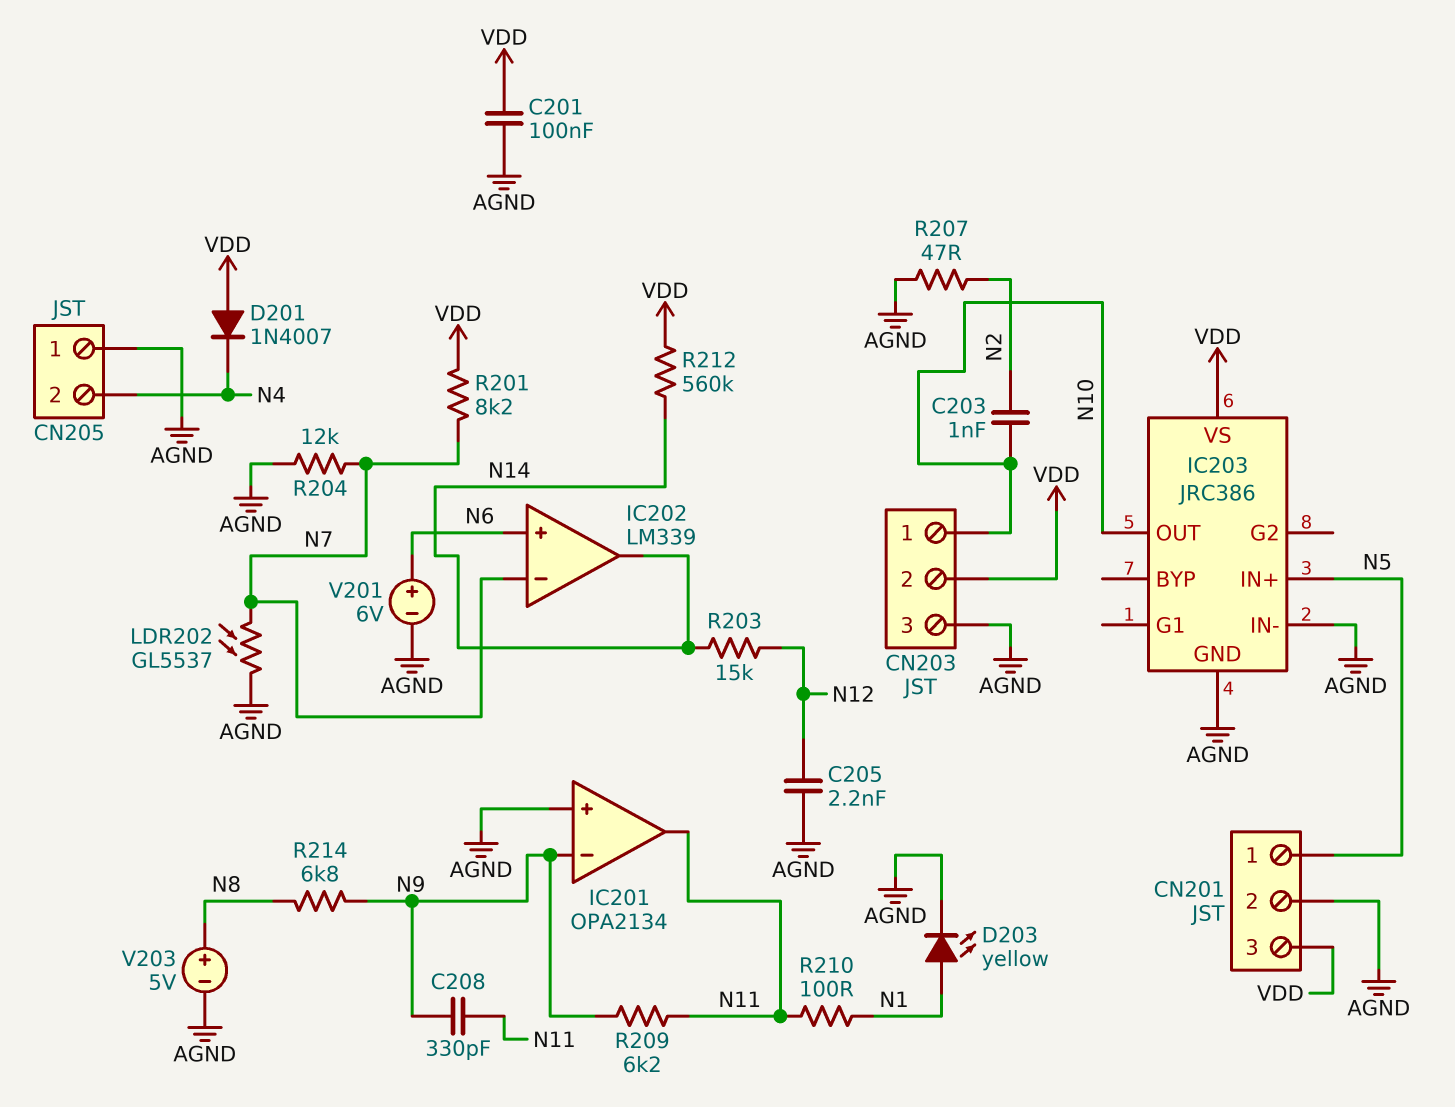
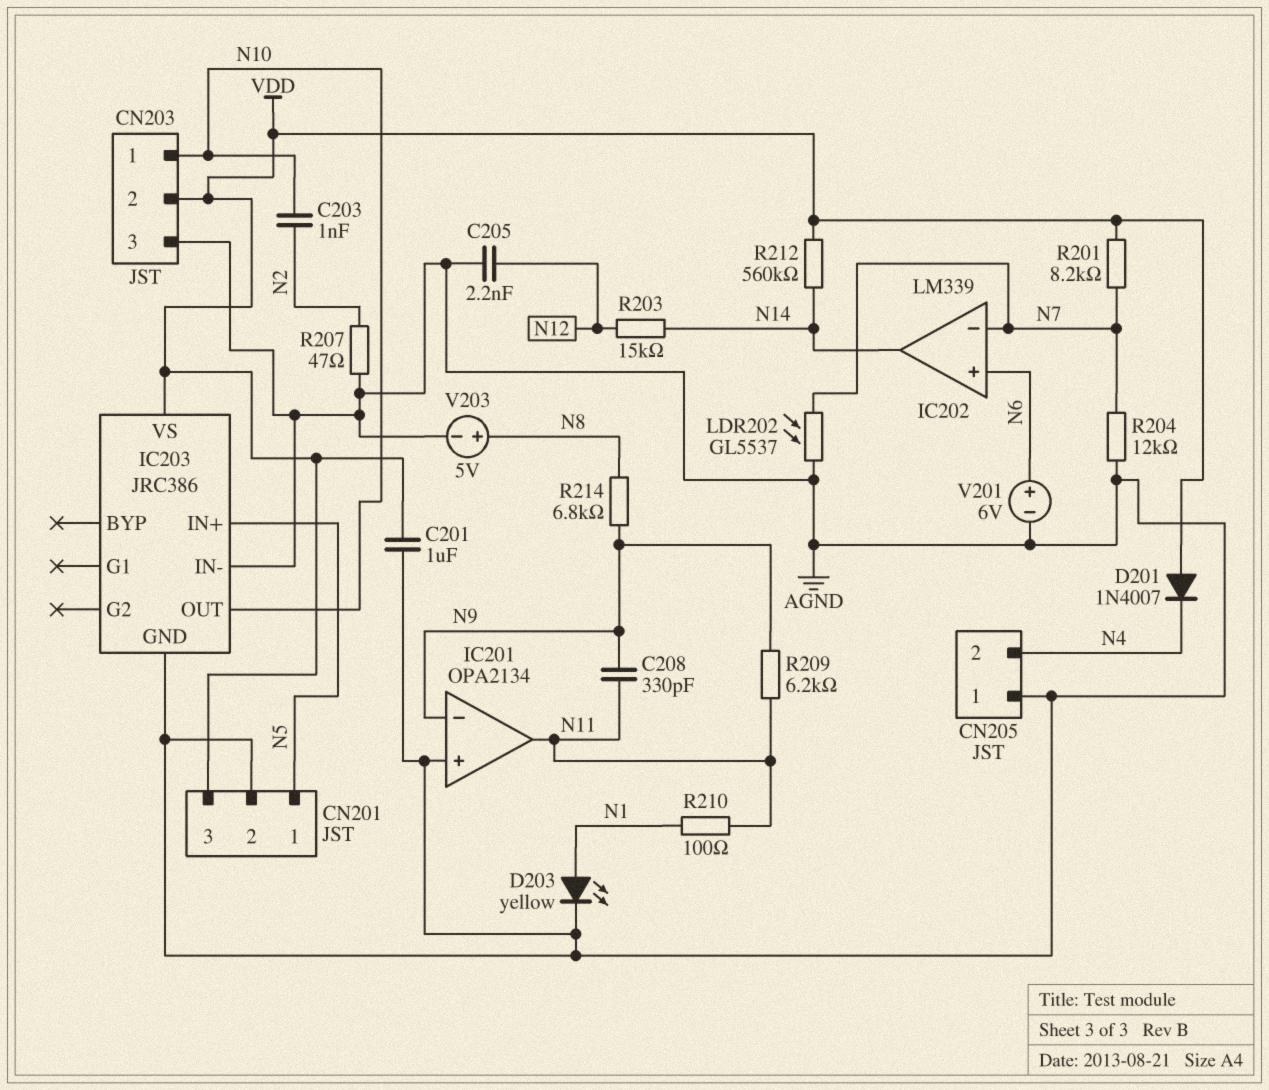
C201: 100nF (AGND, VDD) -> 1uF (AGND, VDD)

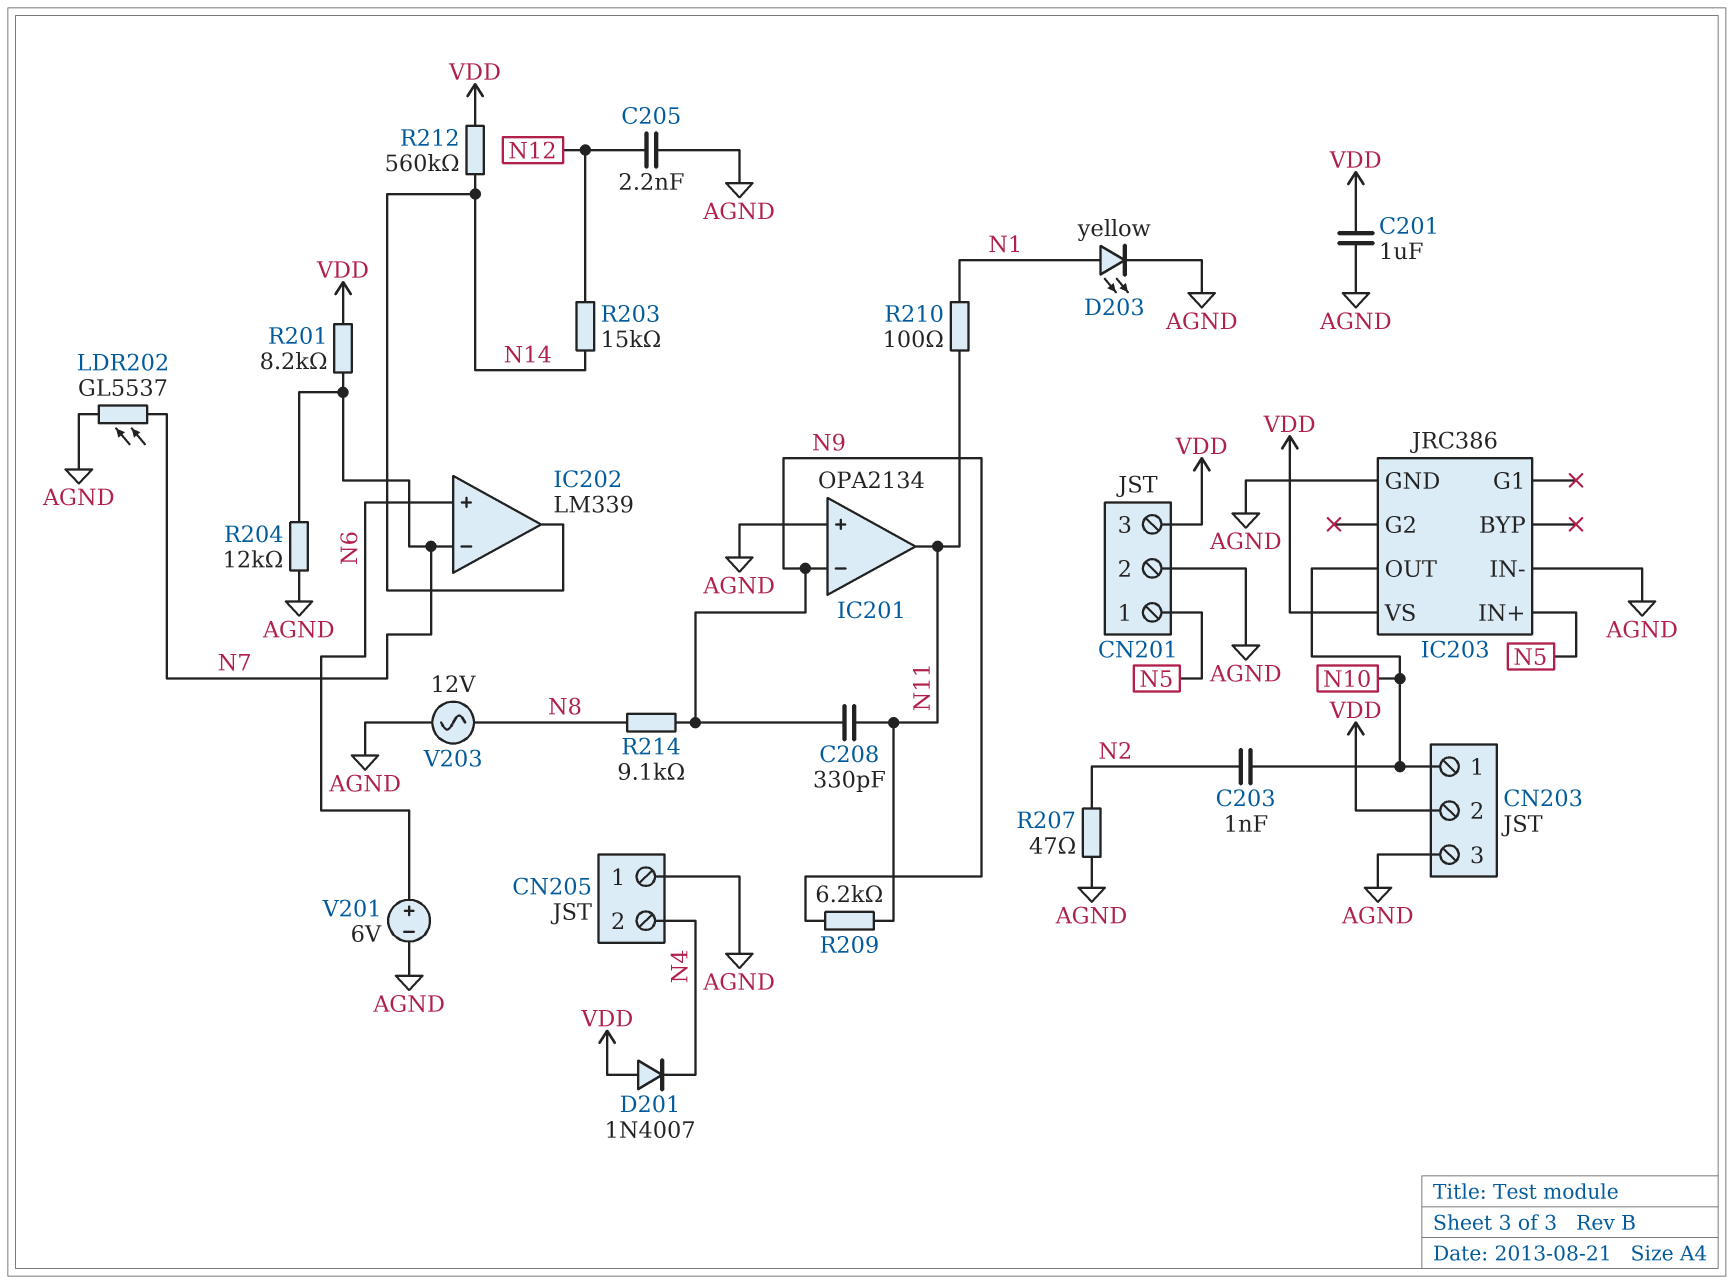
R214: 6.8k (N8, N9) -> 9.1k (N8, N9)
V203: 5V (plus N8, minus AGND) -> AC 12V (AGND, N8)

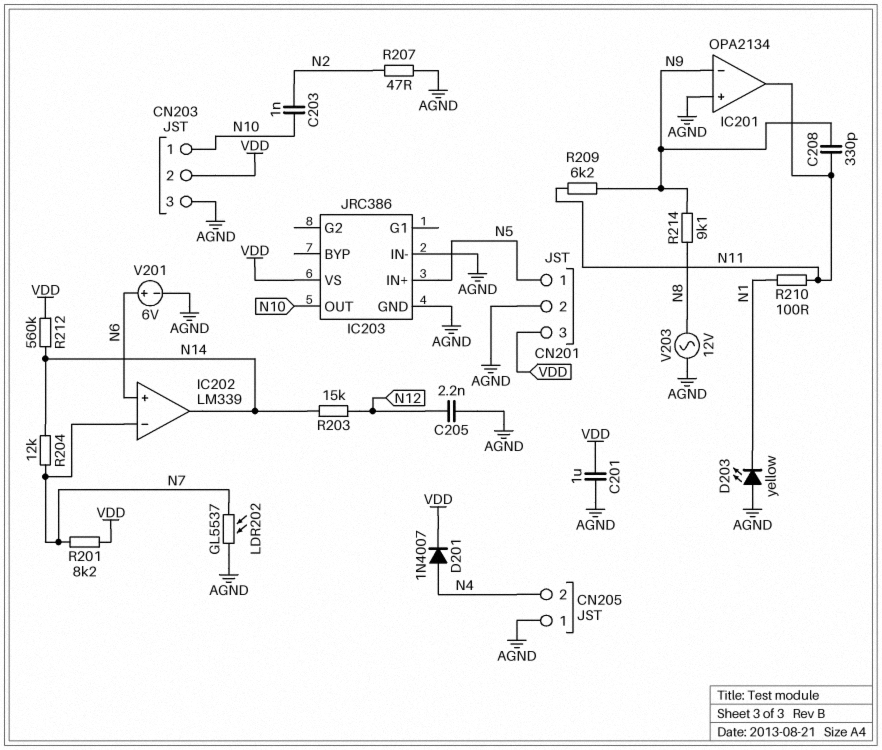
D201: diode 1N4007 (A VDD, K N4) -> diode 1N4007 (A N4, K VDD)
D203: LED yellow (A N1, K AGND) -> LED yellow (A AGND, K N1)
R204: 12k (AGND, N7) -> 12k (N7, N14)

